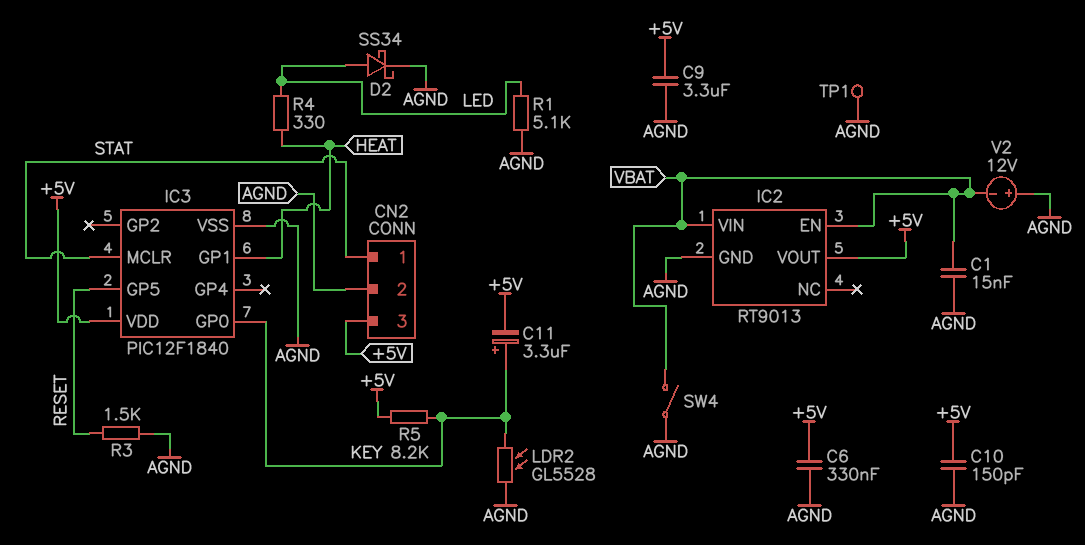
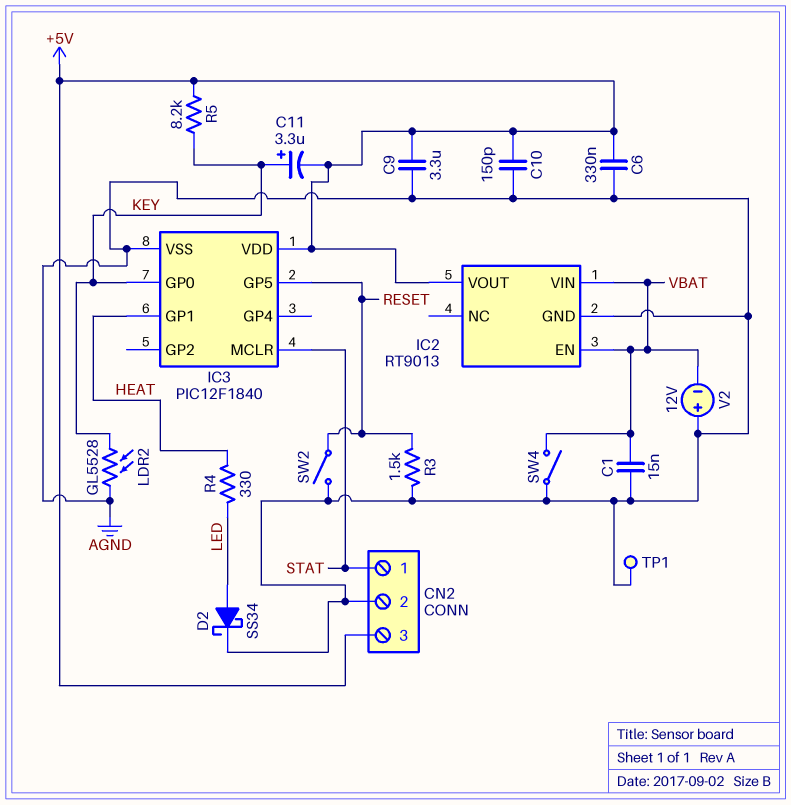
R1: 5.1k (AGND, LED) -> none
SW2: none -> switch (AGND, RESET)

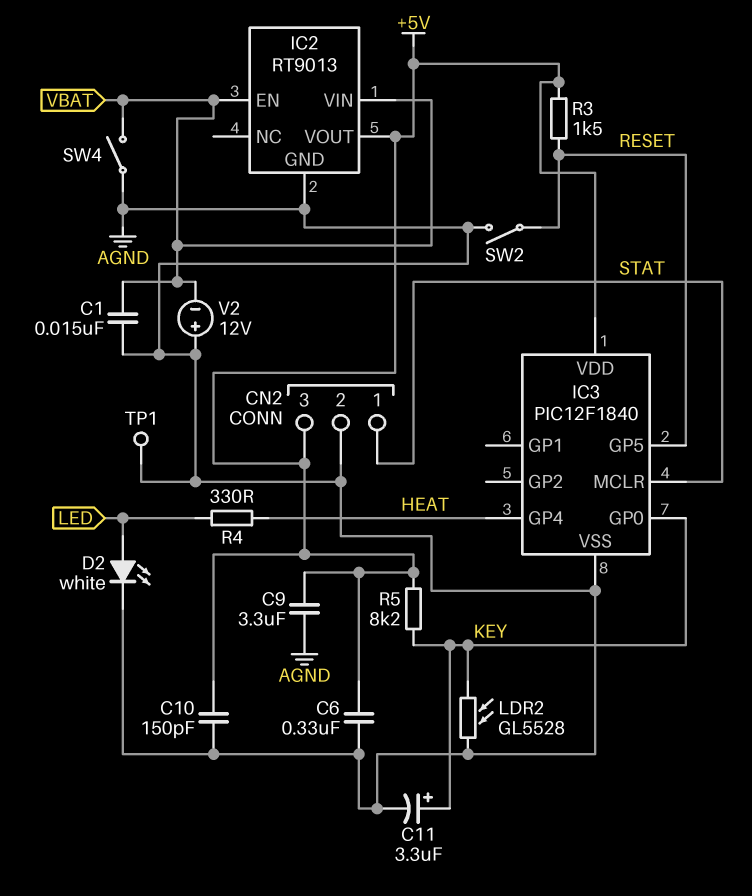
C11: 3.3uF (plus KEY, minus +5V) -> 3.3uF (plus KEY, minus AGND)
D2: schottky SS34 (A LED, K AGND) -> LED white (A LED, K AGND)
IC3 pin GP1: HEAT -> none
IC3 pin GP4: none -> HEAT
R3: 1.5k (AGND, RESET) -> 1.5k (+5V, RESET)

